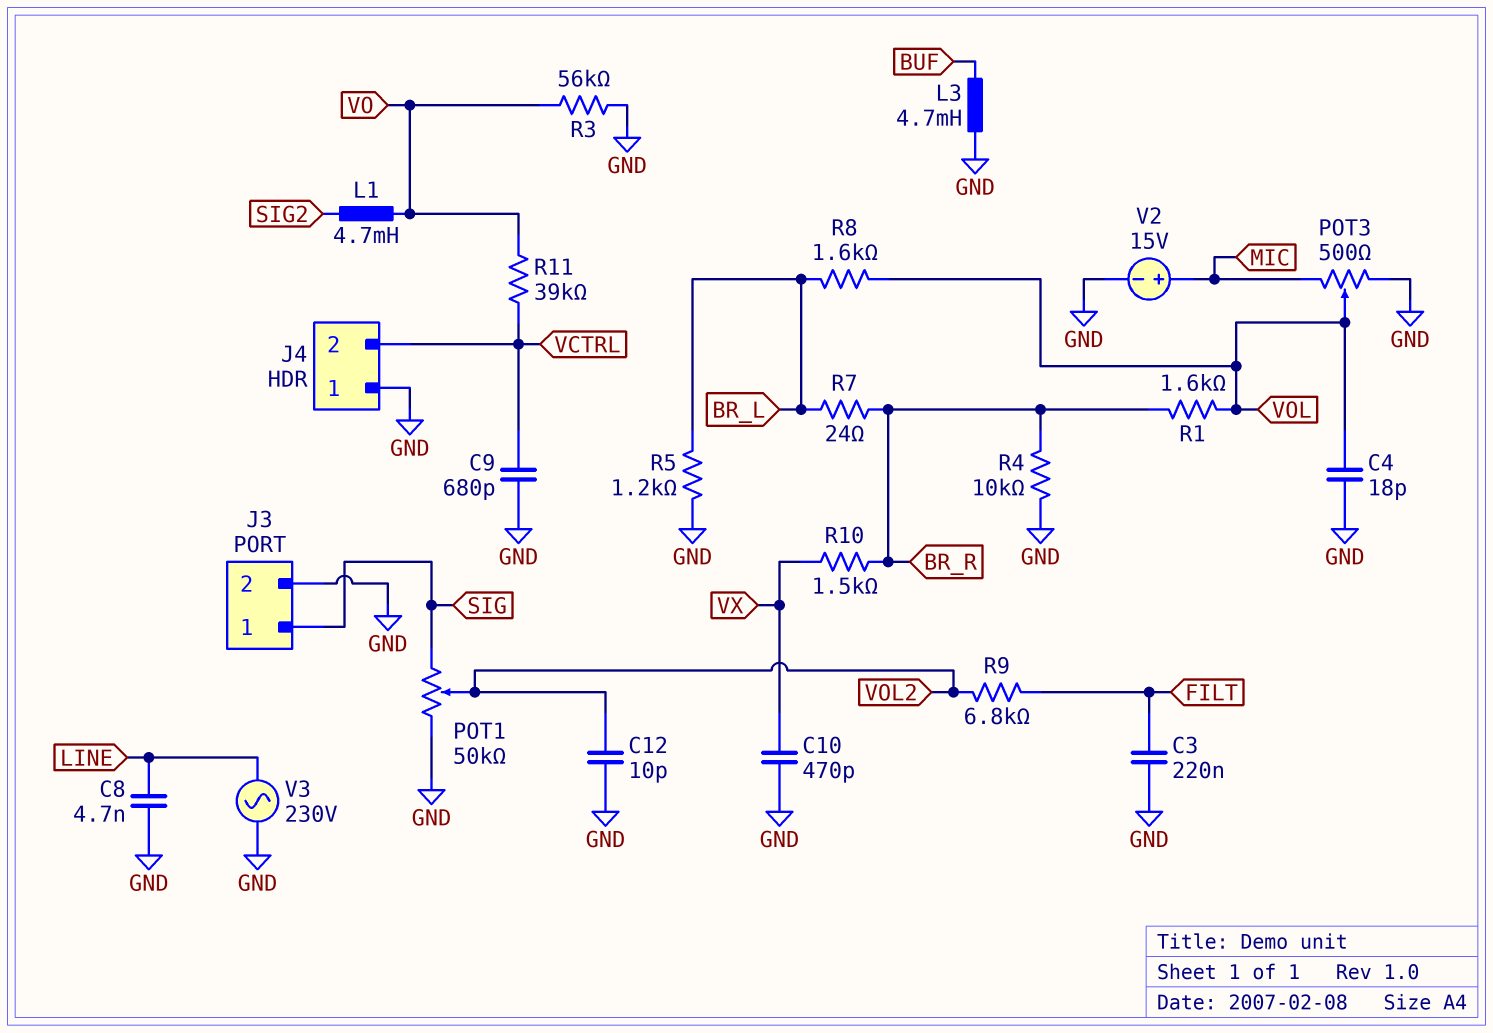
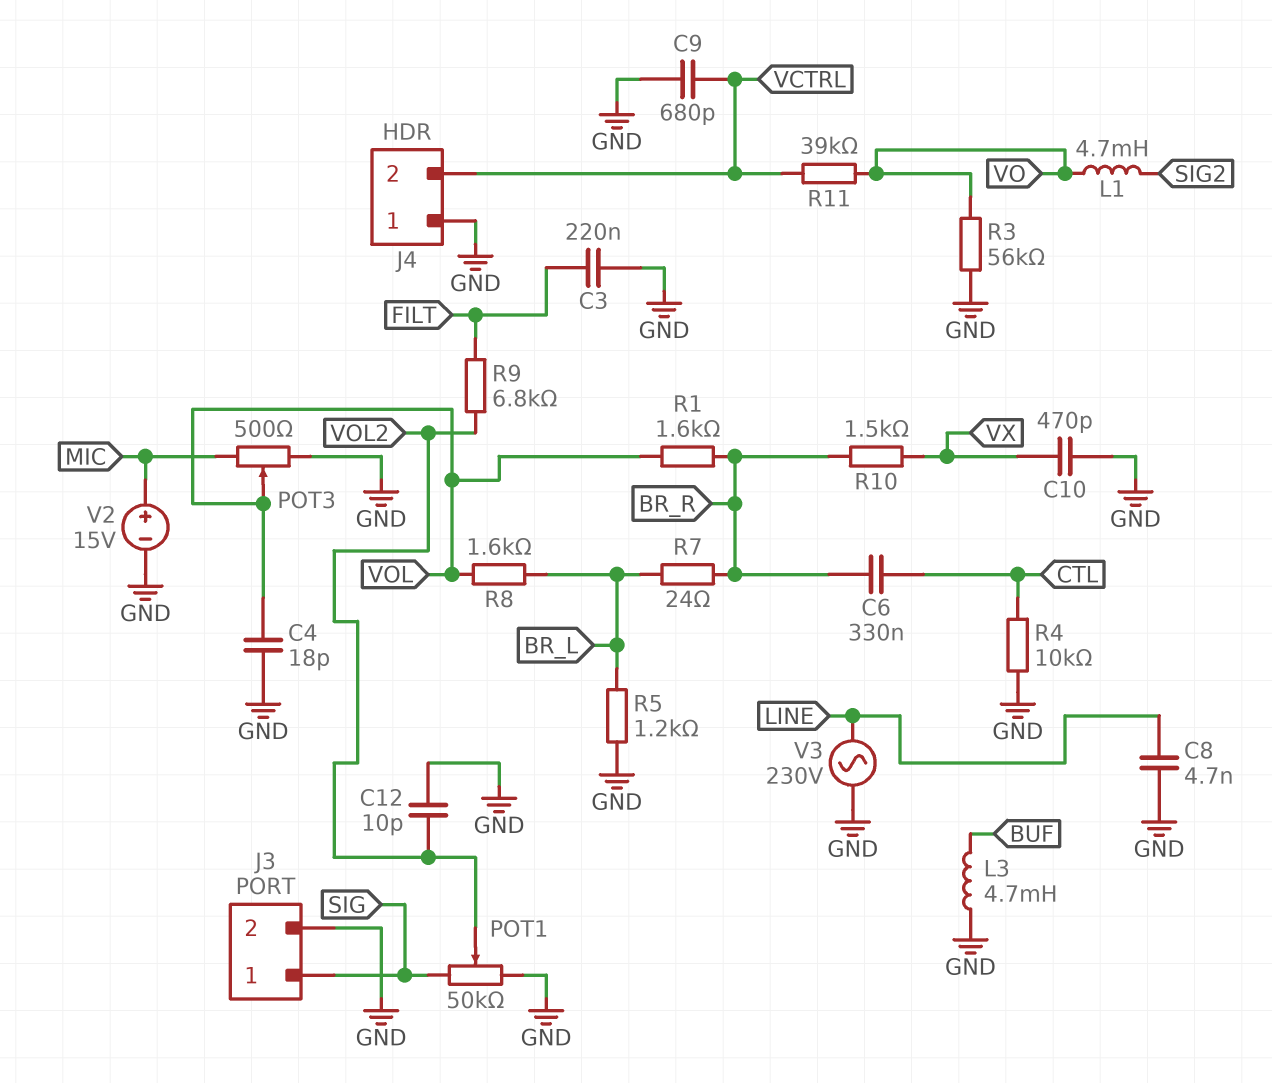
C6: none -> 330nF (BR_R, CTL)
R4: 10k (BR_R, GND) -> 10k (CTL, GND)

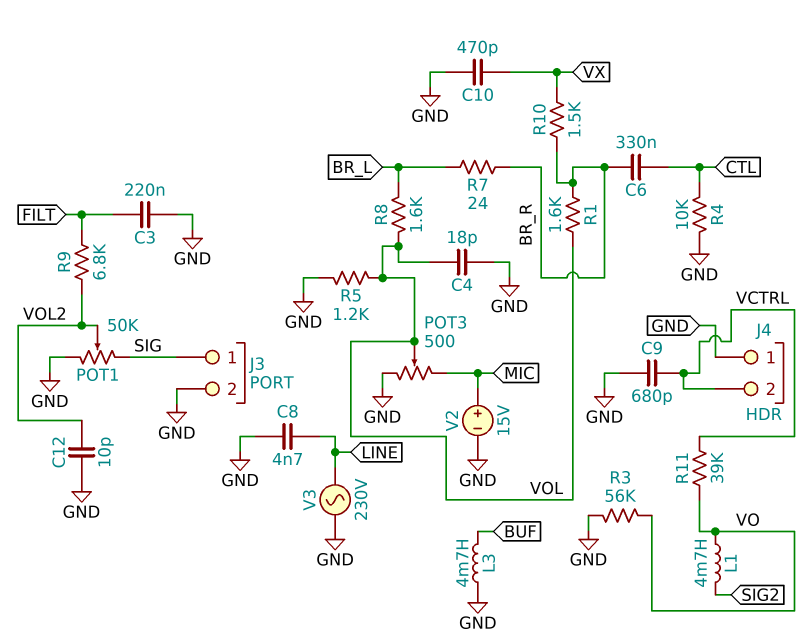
R5: 1.2k (BR_L, GND) -> 1.2k (GND, VOL)

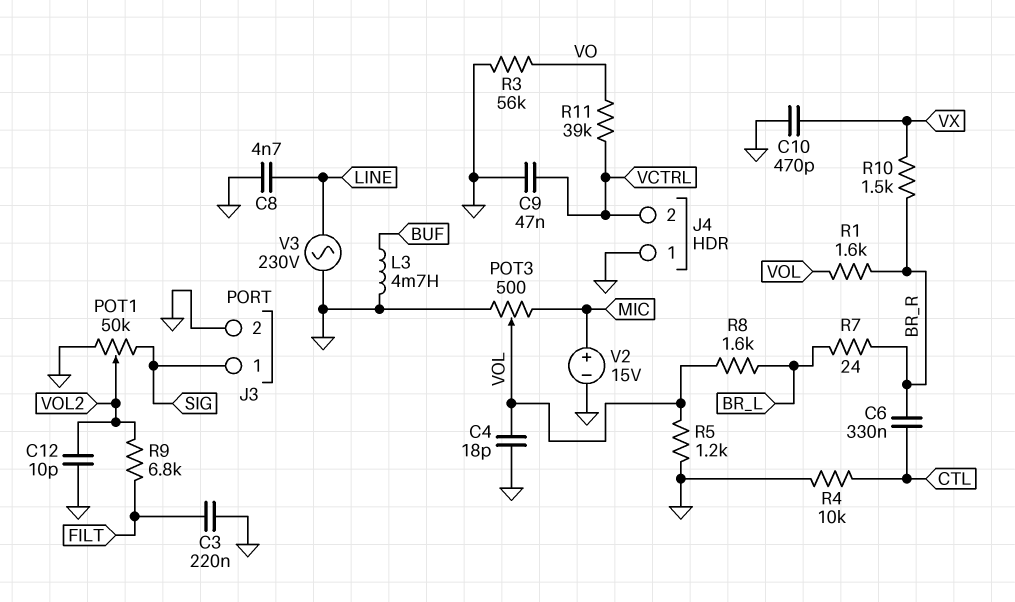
C9: 680pF (GND, VCTRL) -> 47nF (GND, VCTRL)
L1: 4.7mH (SIG2, VO) -> none

